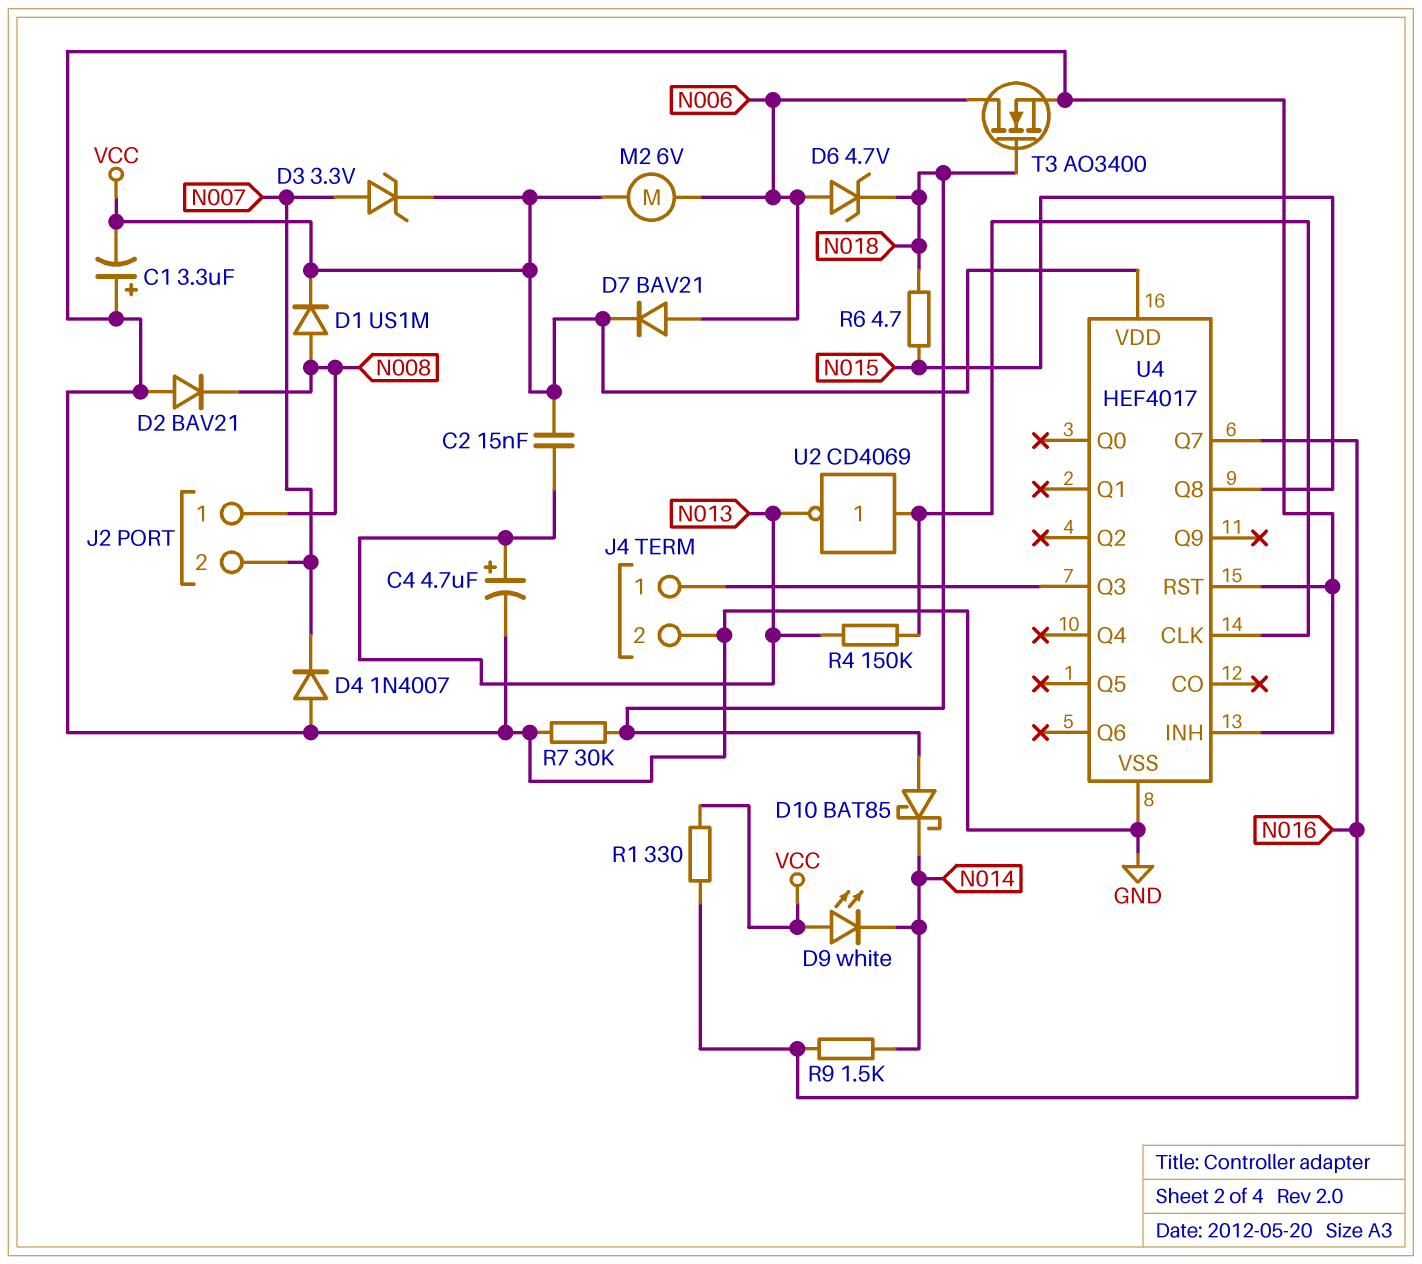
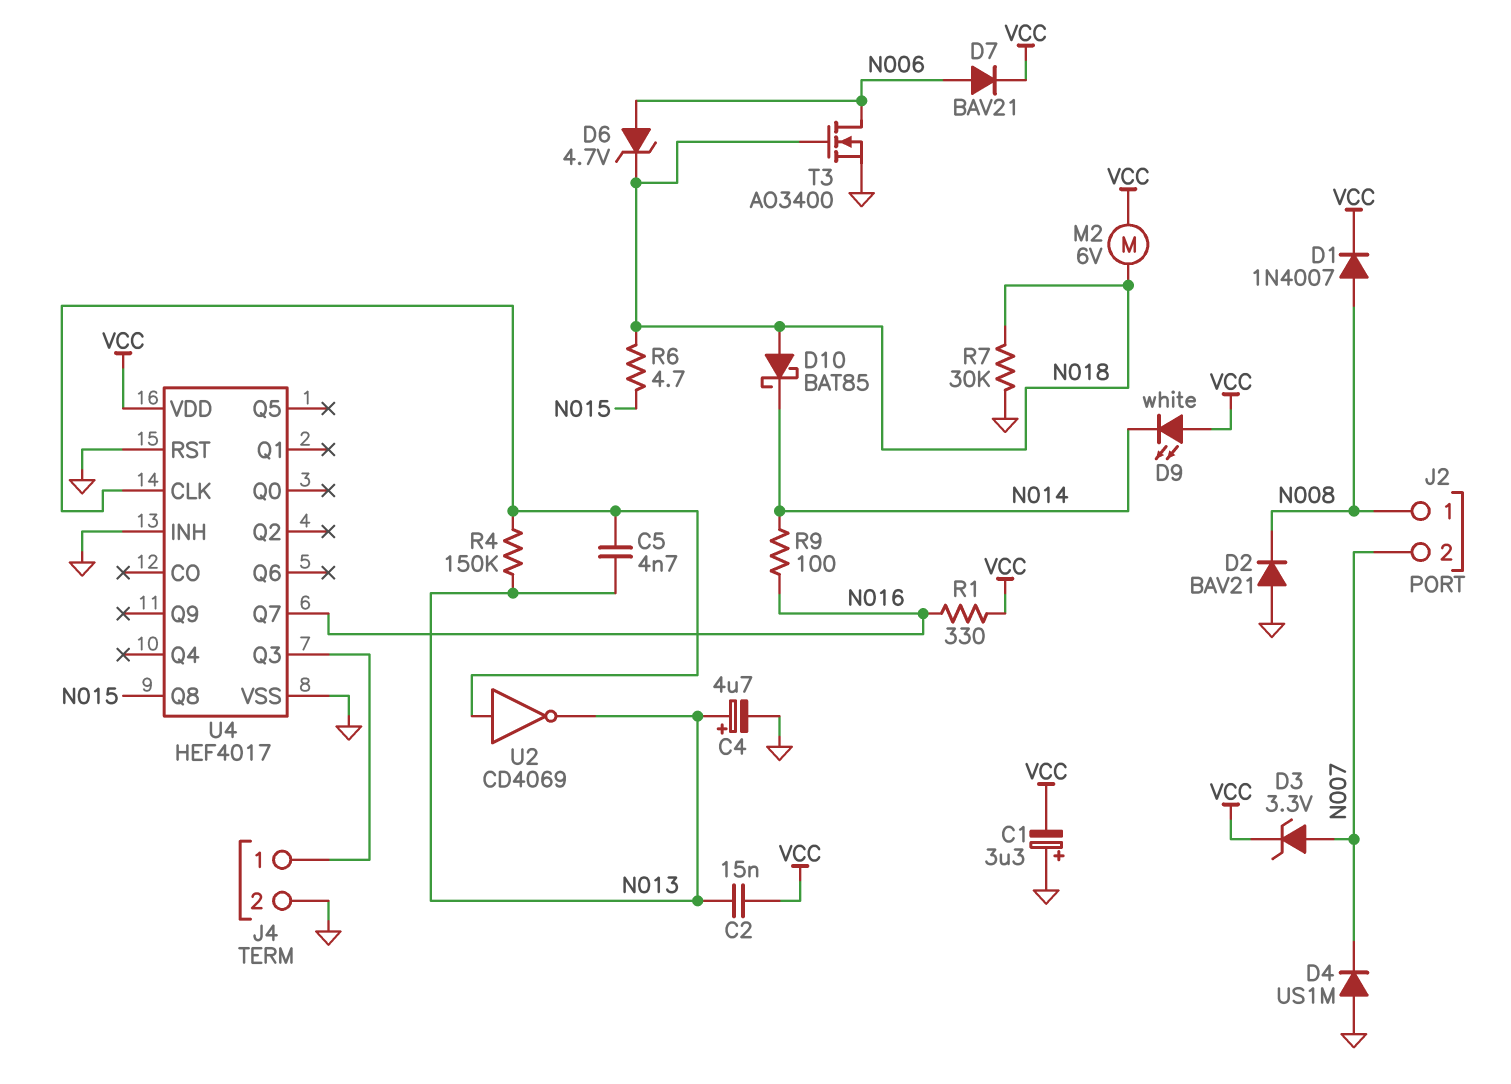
C5: none -> 4.7nF (N013, U4/CLK)
D1: diode US1M (A N008, K VCC) -> diode 1N4007 (A N008, K VCC)
D4: diode 1N4007 (A GND, K N007) -> diode US1M (A GND, K N007)
M2: motor 6V (N006, VCC) -> motor 6V (N018, VCC)
R9: 1.5k (N014, N016) -> 100 (N014, N016)

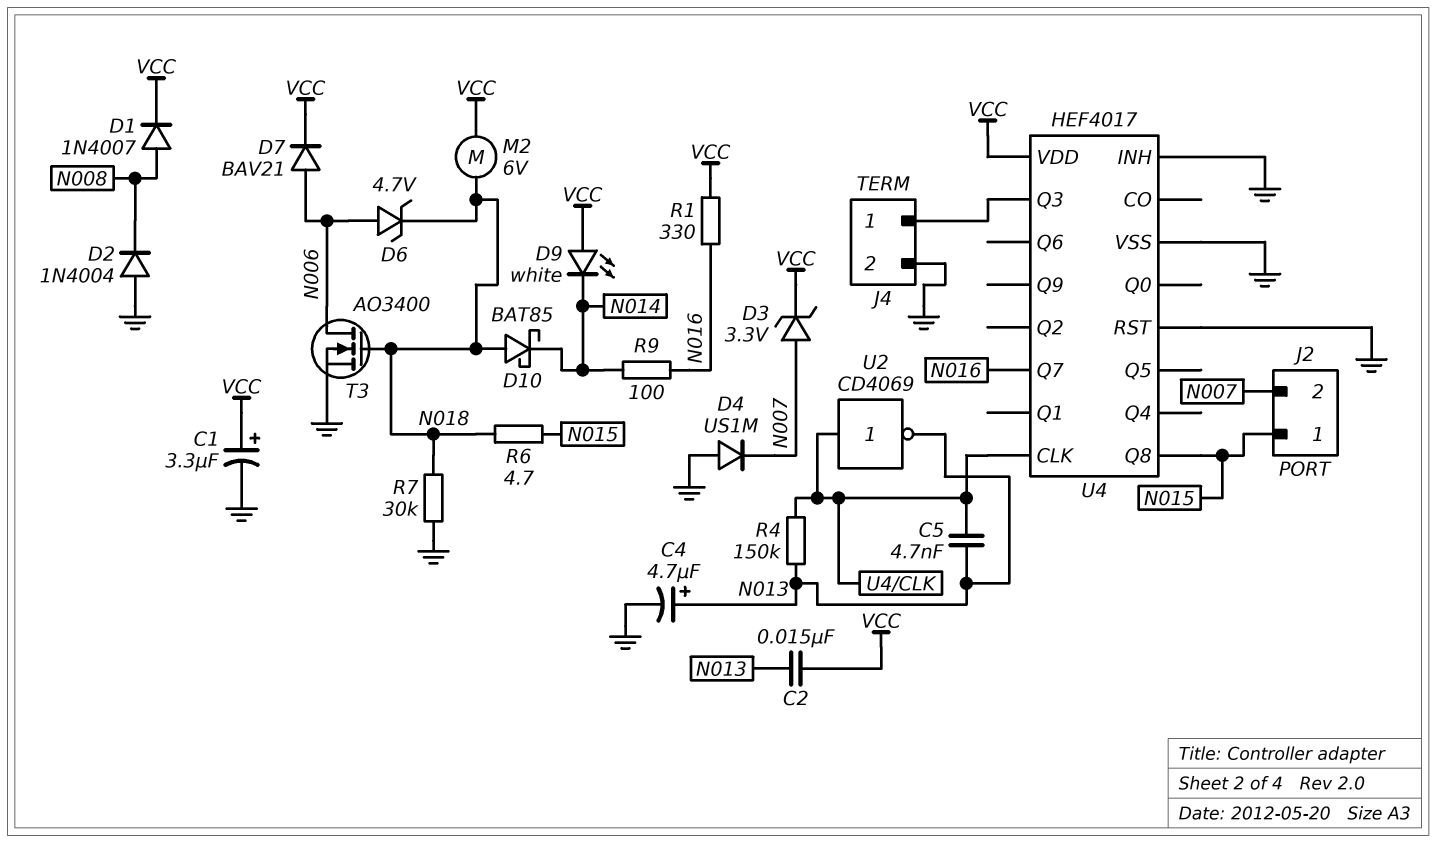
C1: 3.3uF (plus GND, minus VCC) -> 3.3uF (plus VCC, minus GND)
D2: diode BAV21 (A GND, K N008) -> diode 1N4004 (A GND, K N008)
J2 pin 1: N008 -> N015

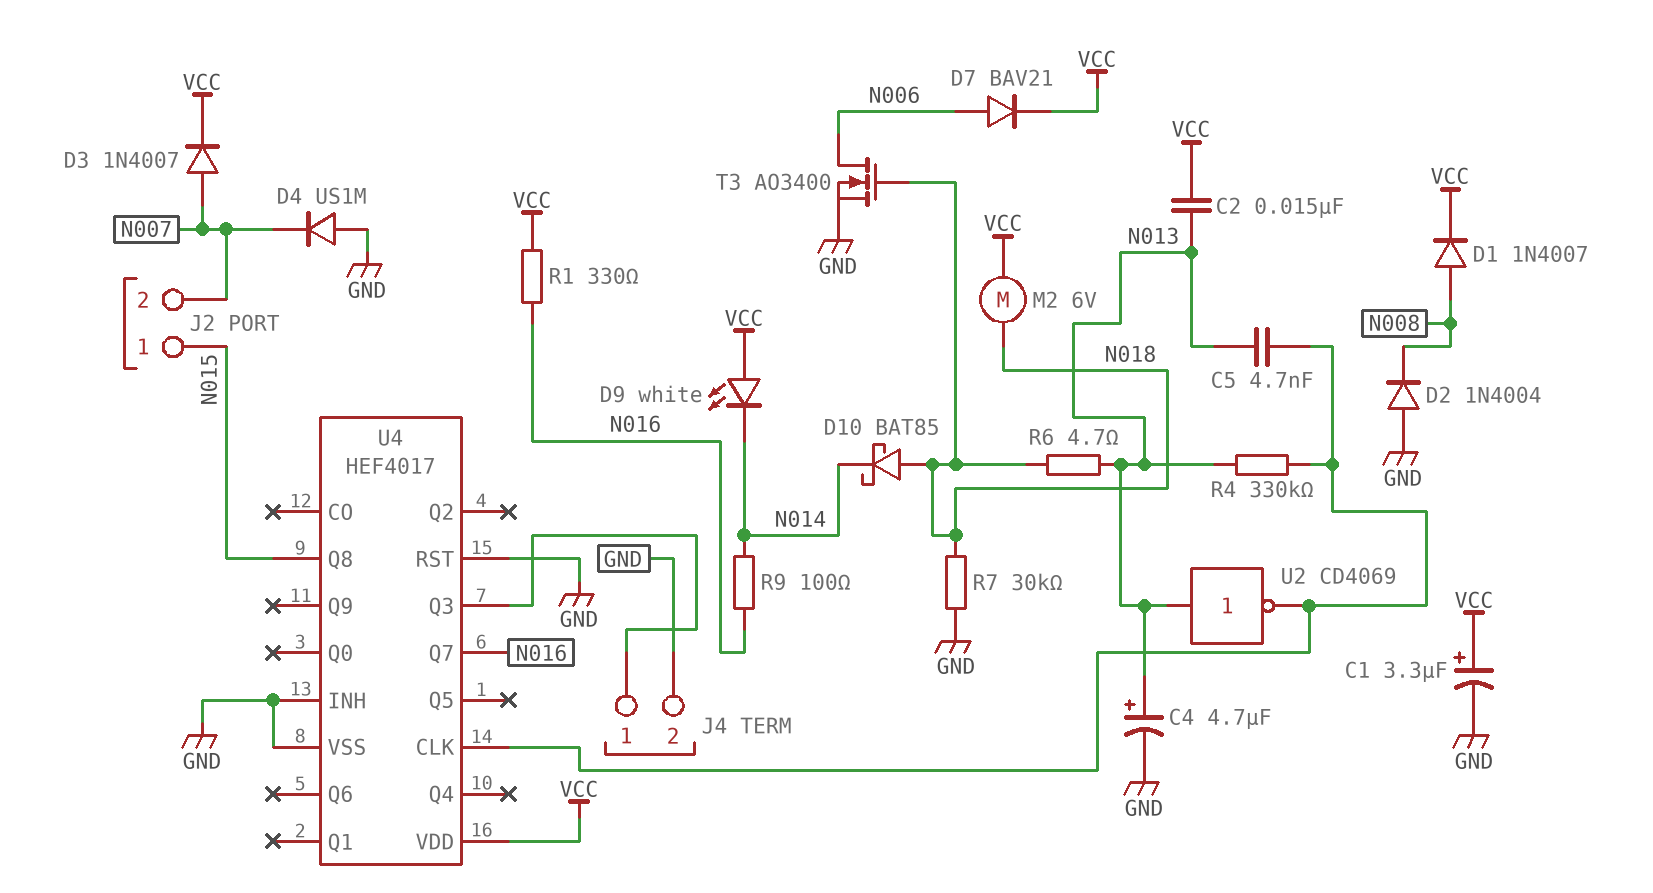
D3: zener 3.3V (A N007, K VCC) -> diode 1N4007 (A N007, K VCC)
D6: zener 4.7V (A N006, K N018) -> none
R4: 150k (N013, U4/CLK) -> 330k (N013, U4/CLK)
R6: 4.7 (N015, N018) -> 4.7 (N013, N018)
U2: NOT CD4069 (in U4/CLK, out N013) -> NOT CD4069 (in N013, out U4/CLK)

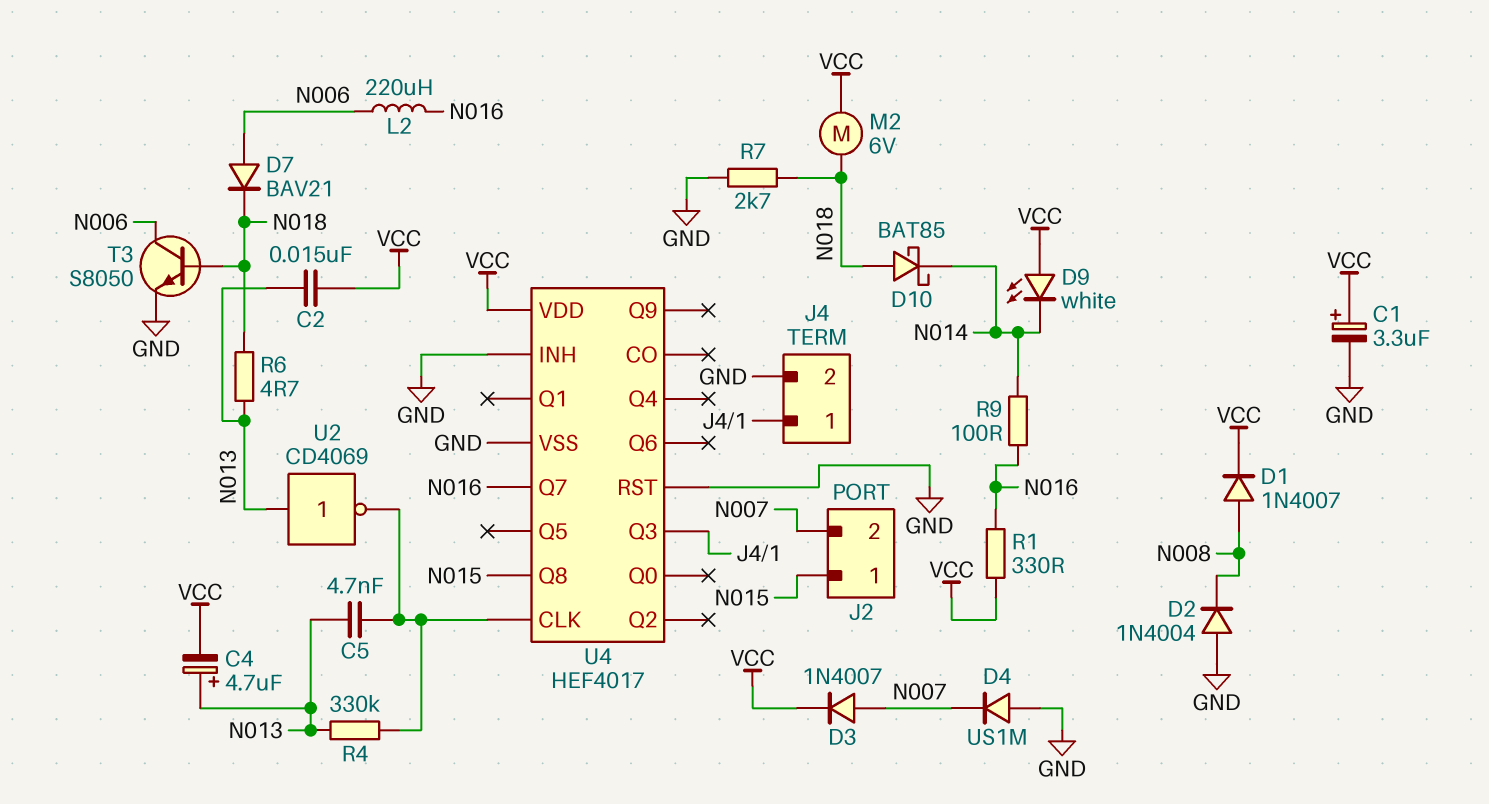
C4: 4.7uF (plus N013, minus GND) -> 4.7uF (plus N013, minus VCC)
D7: diode BAV21 (A N006, K VCC) -> diode BAV21 (A N006, K N018)
L2: none -> 220uH (N006, N016)
R7: 30k (GND, N018) -> 2.7k (GND, N018)
T3: NMOS AO3400 (G N018, D N006, S GND) -> NPN S8050 (B N018, C N006, E GND)

